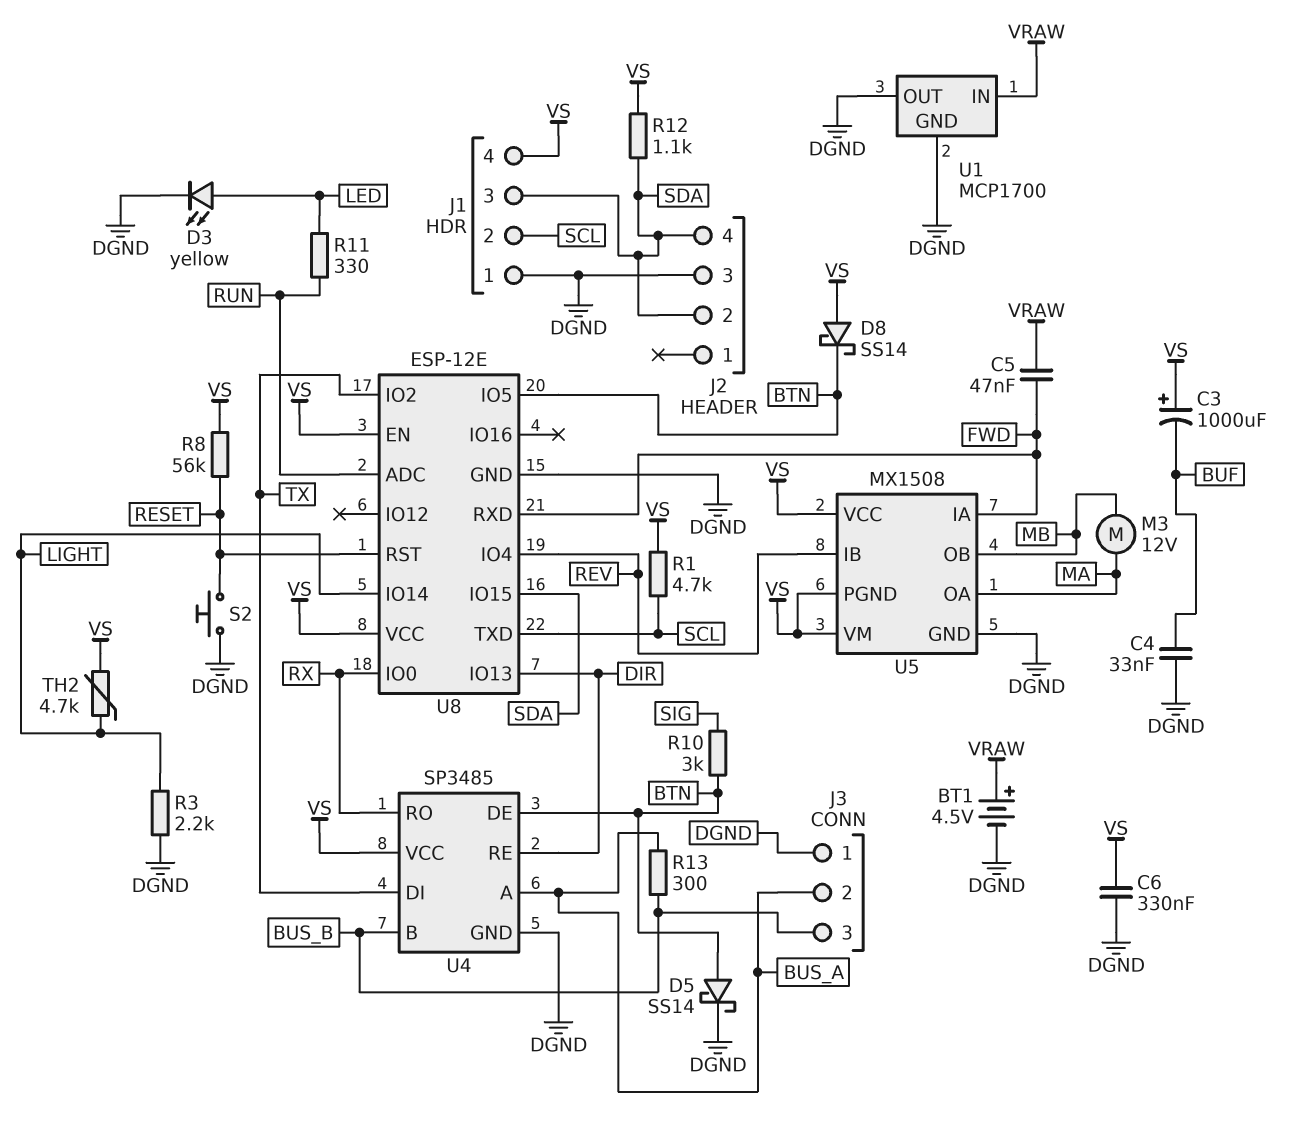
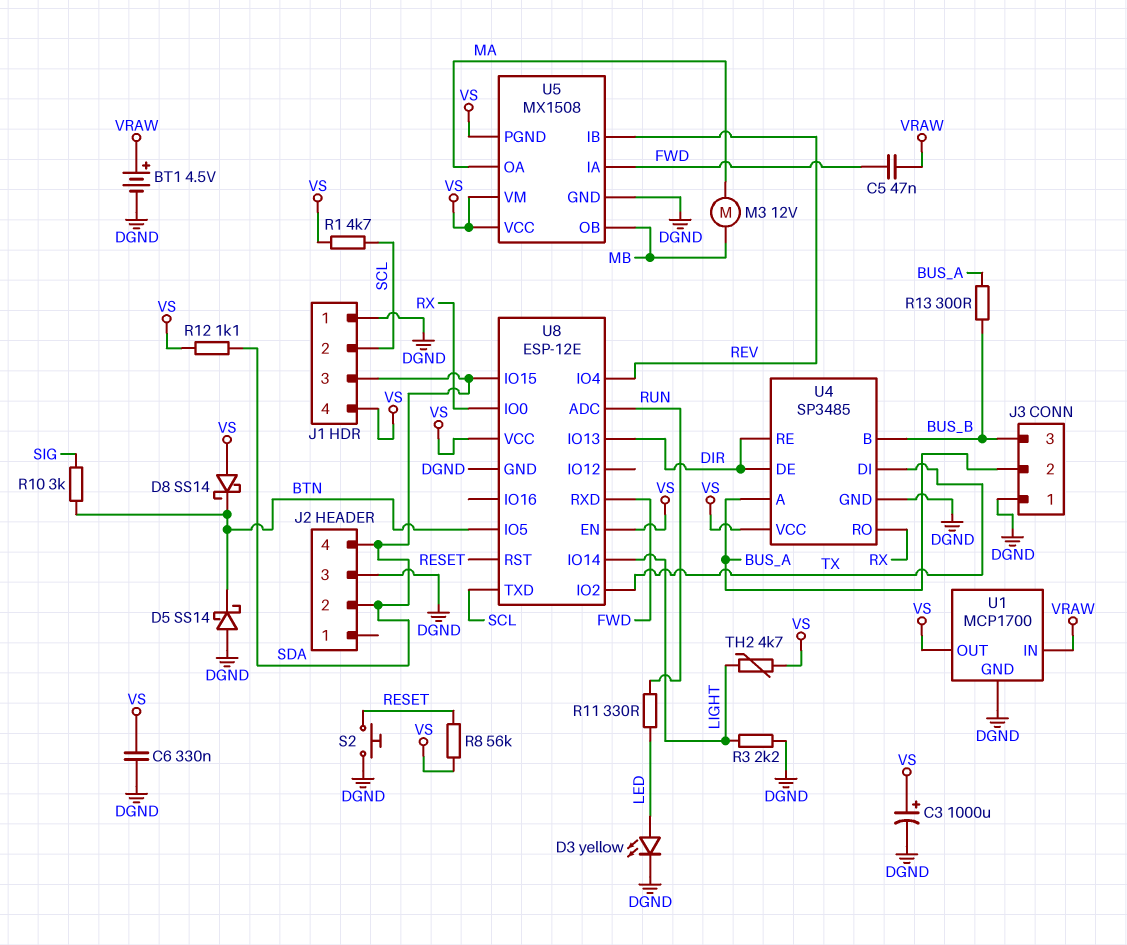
C3: 1000uF (plus VS, minus BUF) -> 1000uF (plus VS, minus DGND)
C4: 33nF (BUF, DGND) -> none
D5: schottky SS14 (A BTN, K DGND) -> schottky SS14 (A DGND, K BTN)
U1 pin OUT: DGND -> VS
U4 pin DE: BTN -> DIR

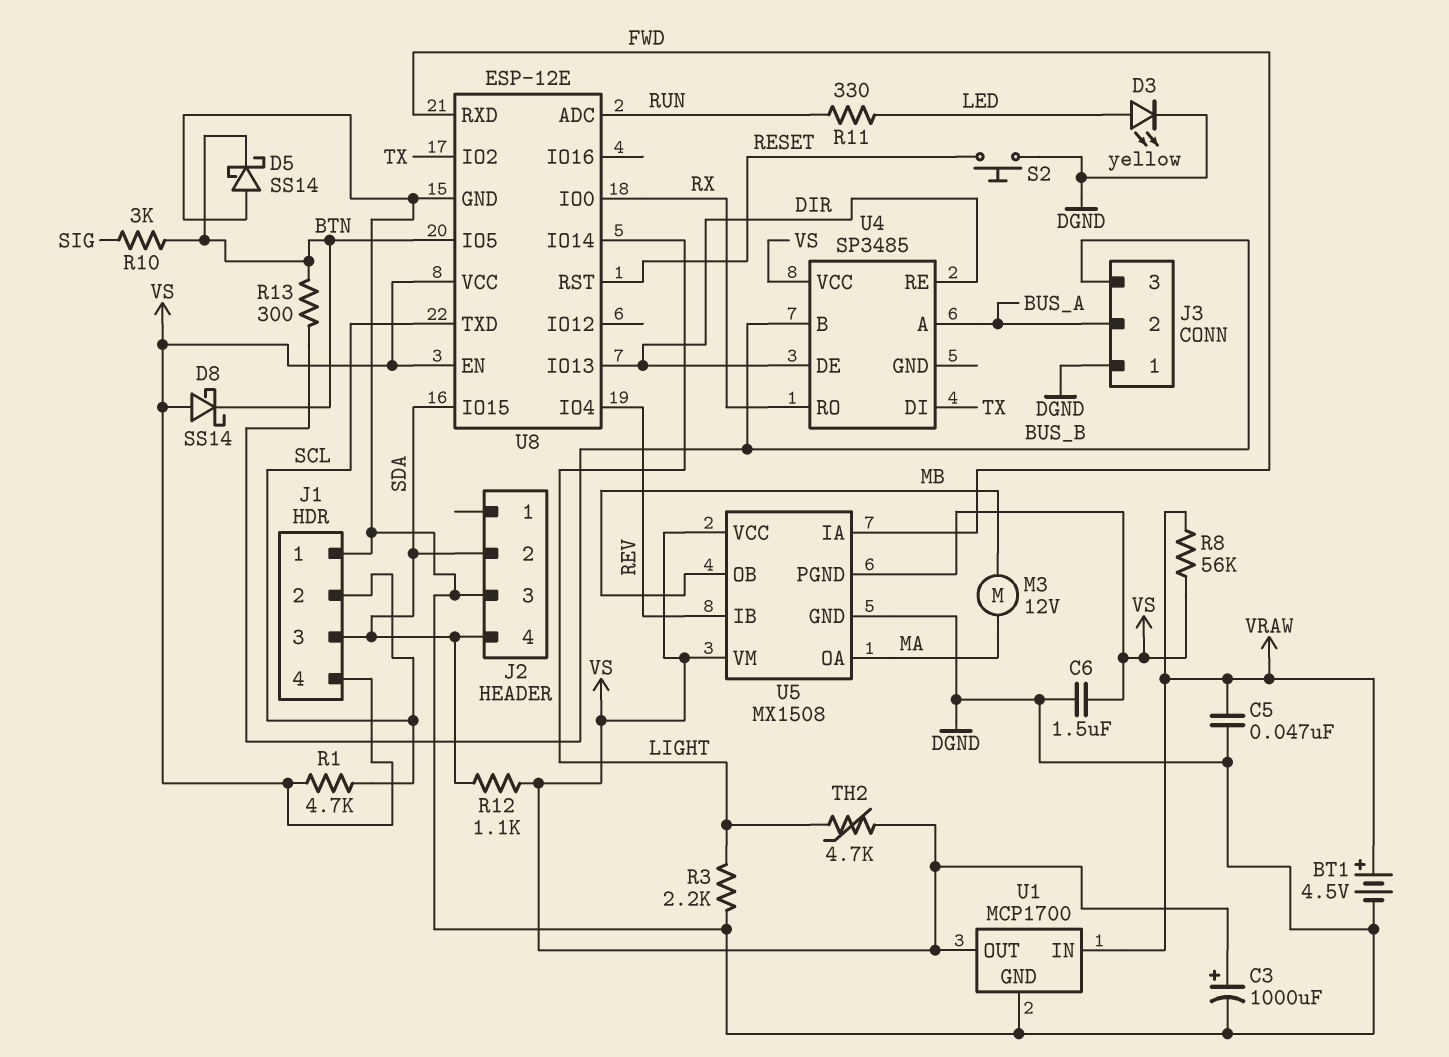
C5: 47nF (FWD, VRAW) -> 47nF (DGND, VRAW)
C6: 330nF (DGND, VS) -> 1.5uF (DGND, VS)
R8: 56k (RESET, VS) -> 56k (VRAW, VS)
R13: 300 (BUS_A, BUS_B) -> 300 (BTN, BUS_B)
U4 pin GND: DGND -> none

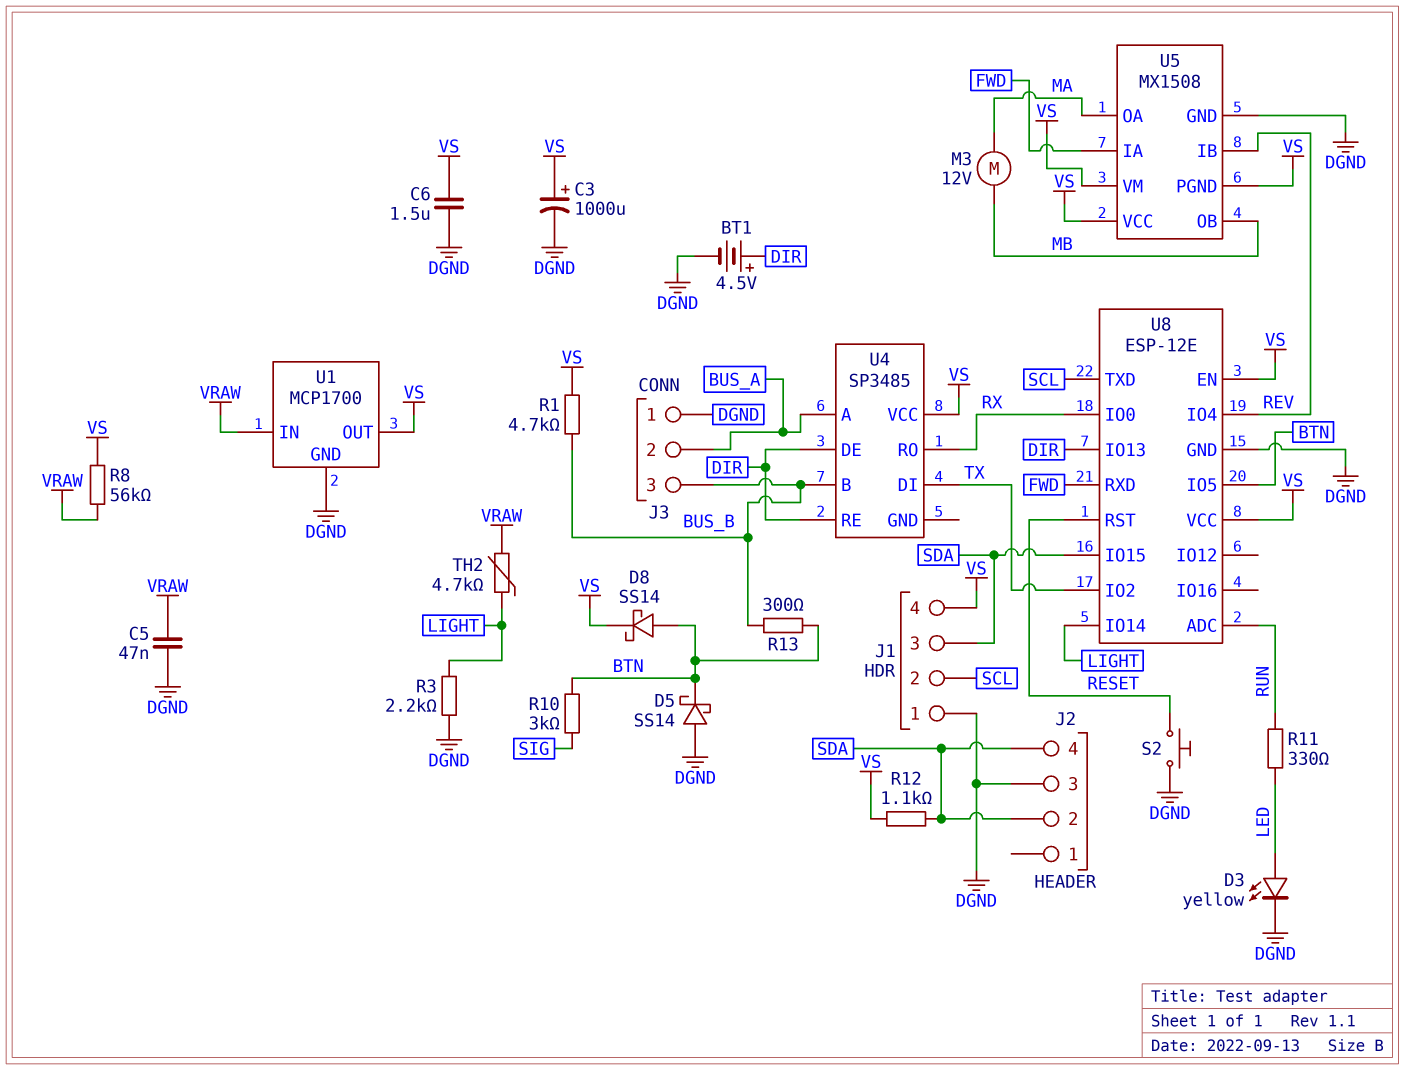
BT1: 4.5V (plus VRAW, minus DGND) -> 4.5V (plus DIR, minus DGND)
D8: schottky SS14 (A VS, K BTN) -> schottky SS14 (A BTN, K VS)
R1: 4.7k (SCL, VS) -> 4.7k (BUS_B, VS)
TH2: 4.7k (LIGHT, VS) -> 4.7k (LIGHT, VRAW)

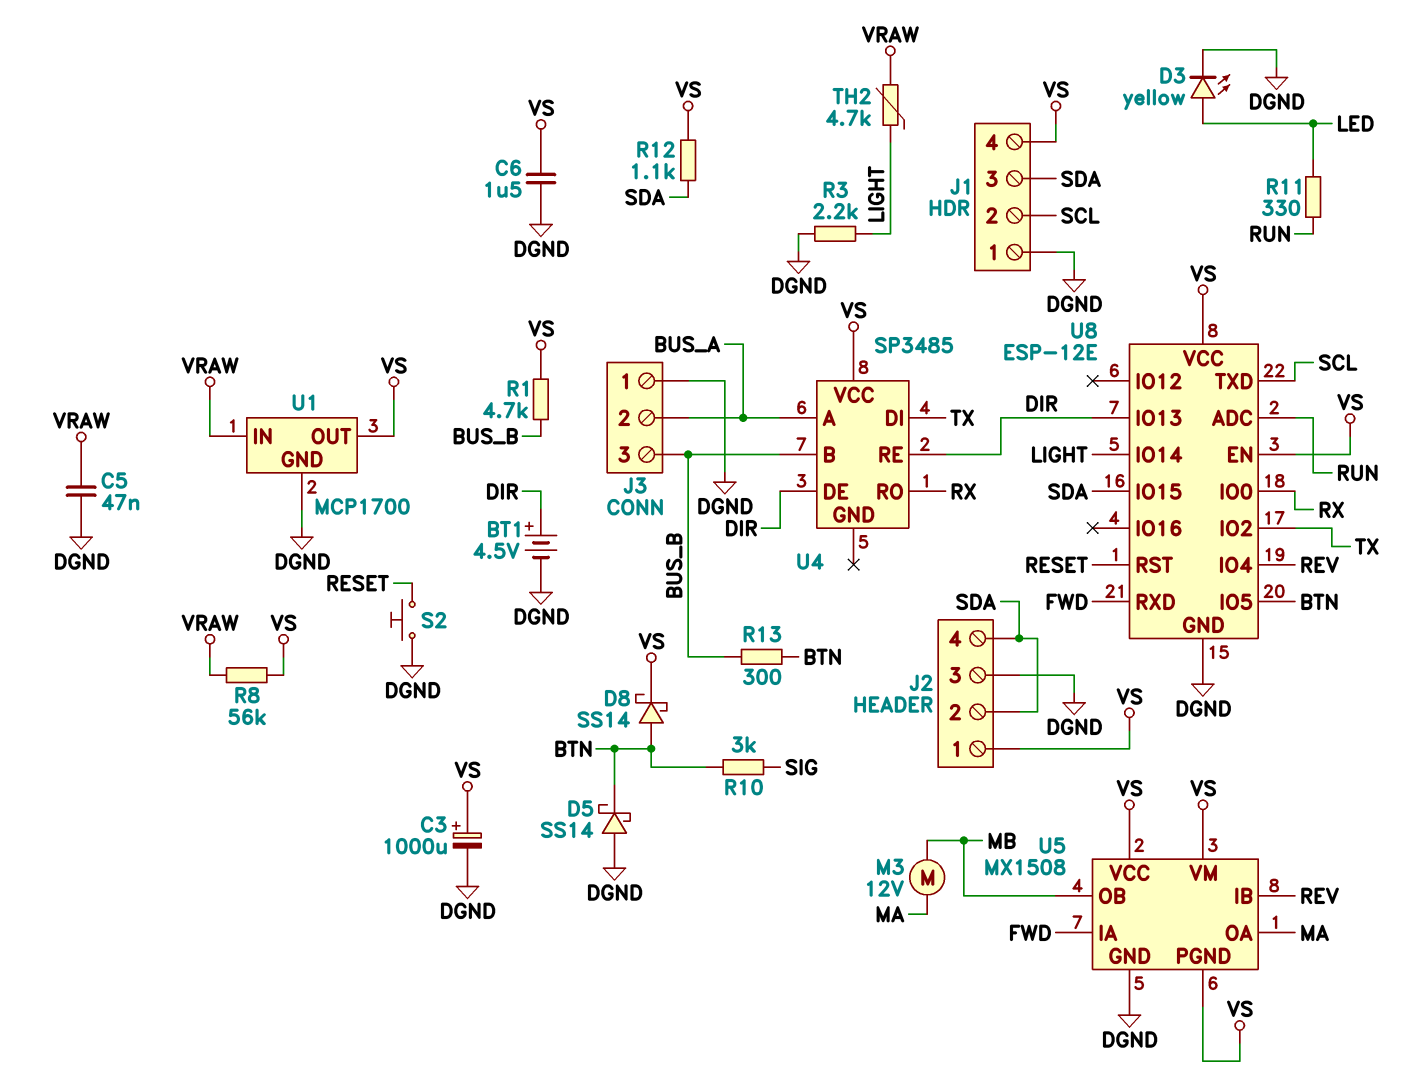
J2 pin 1: none -> VS

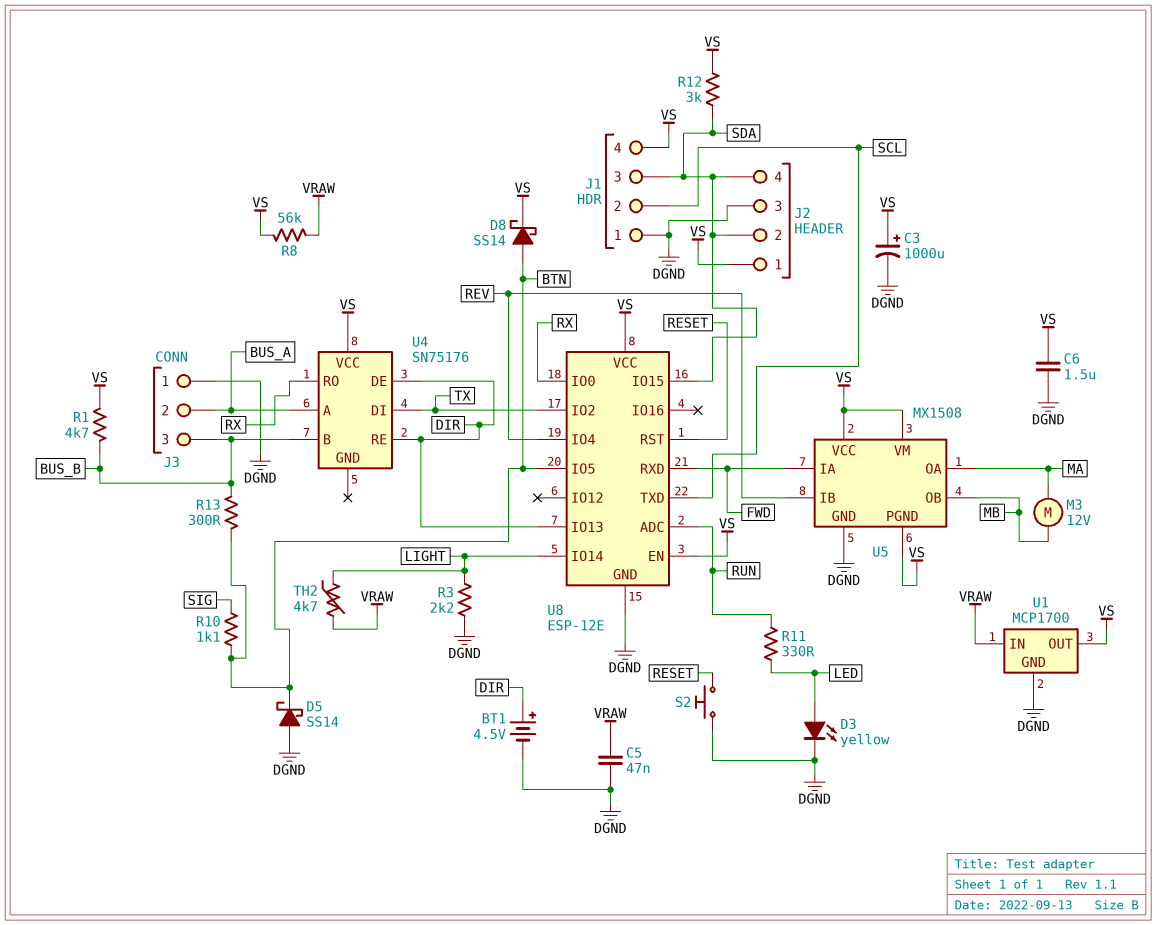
R10: 3k (BTN, SIG) -> 1.1k (BTN, SIG)
R12: 1.1k (SDA, VS) -> 3k (SDA, VS)
U4: SP3485 -> SN75176

